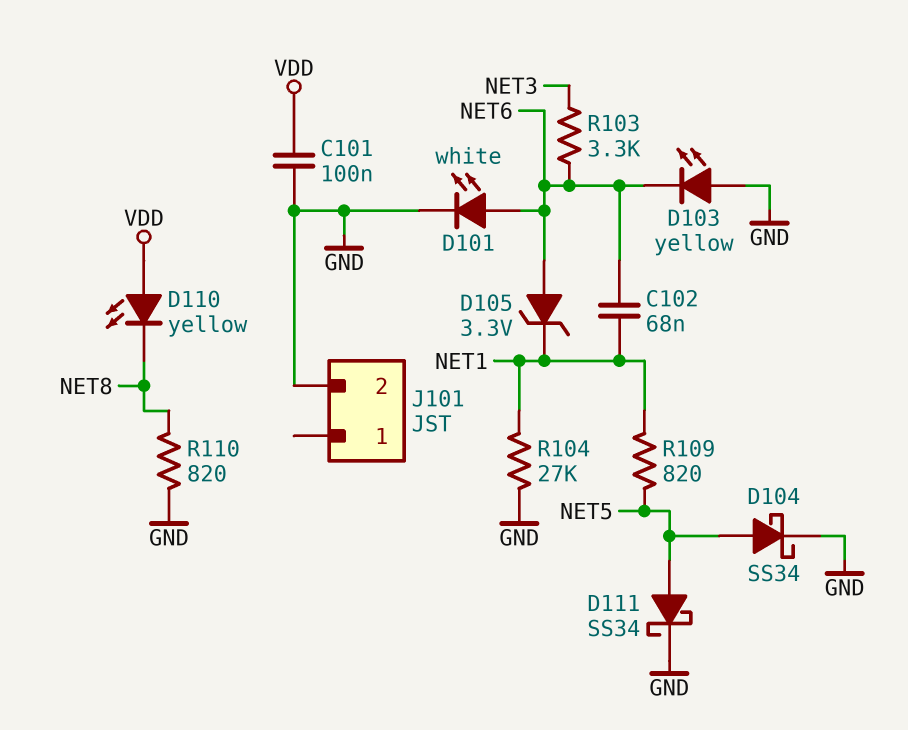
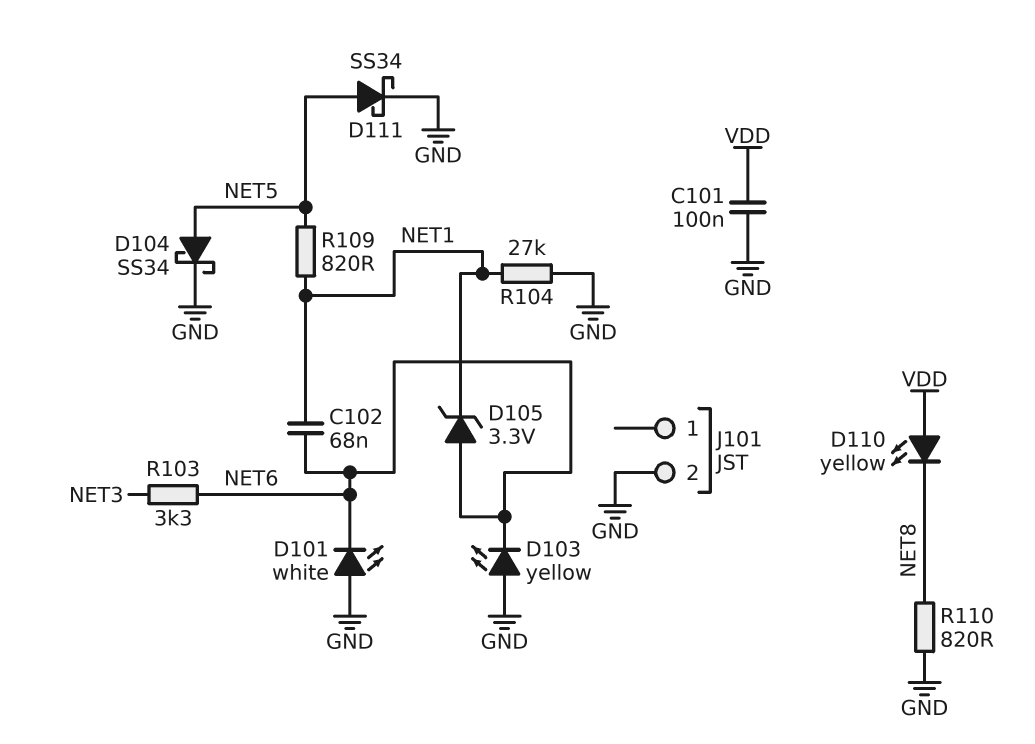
D101: LED white (A NET6, K GND) -> LED white (A GND, K NET6)

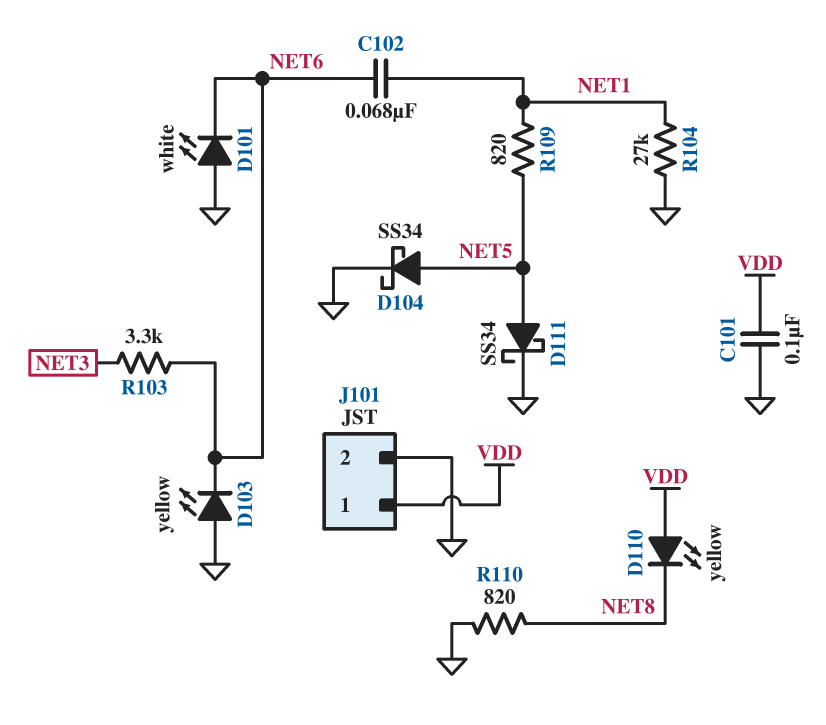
D105: zener 3.3V (A NET6, K NET1) -> none
J101 pin 1: none -> VDD

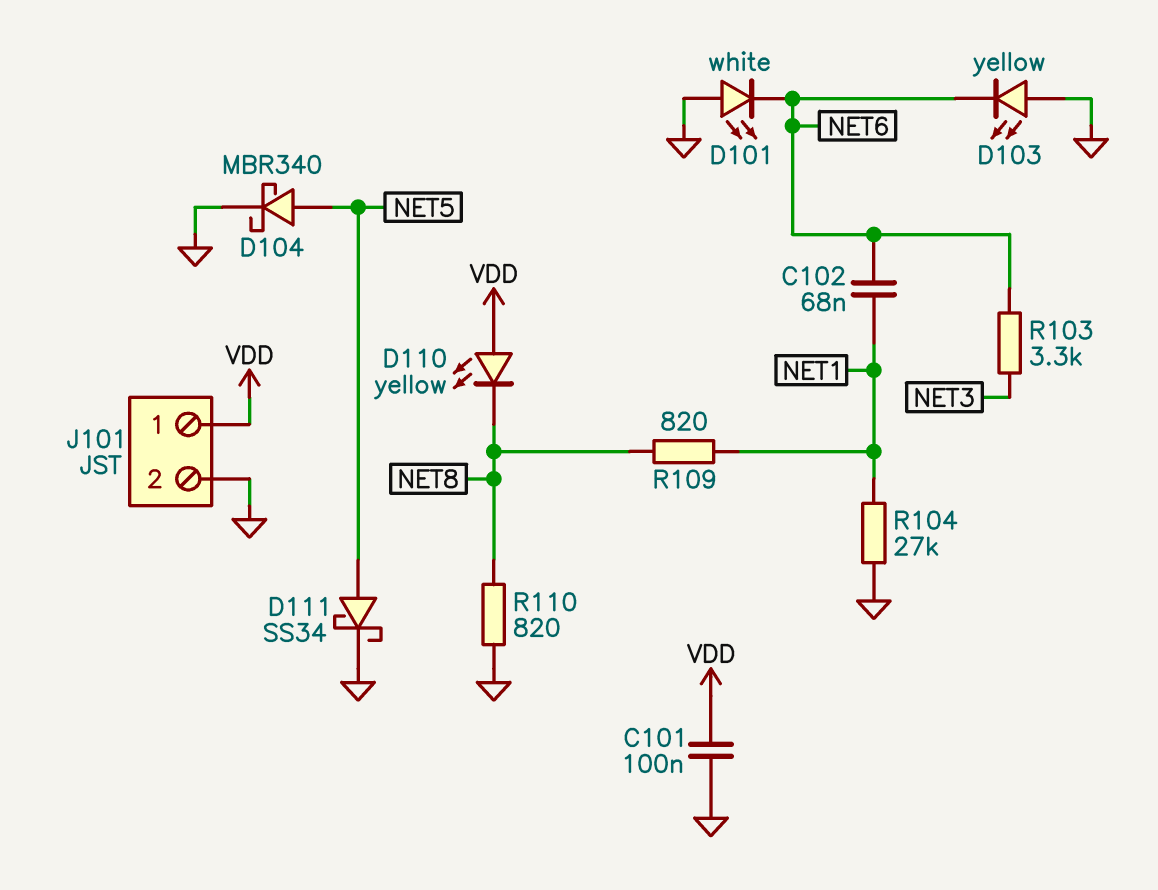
D104: schottky SS34 (A NET5, K GND) -> schottky MBR340 (A NET5, K GND)
R109: 820 (NET1, NET5) -> 820 (NET1, NET8)

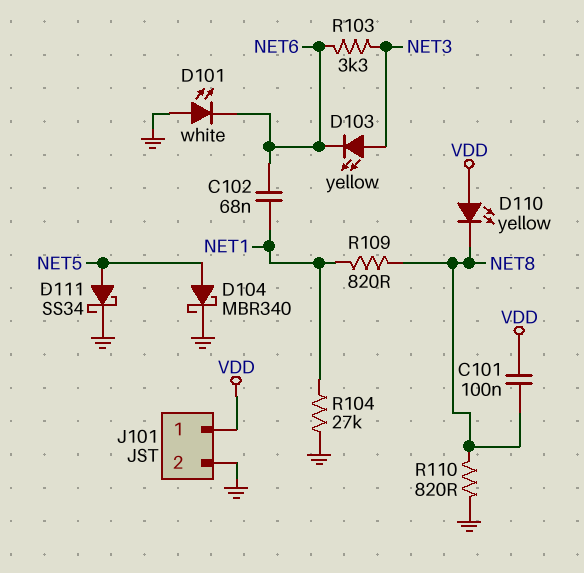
C101: 100nF (GND, VDD) -> 100nF (NET8, VDD)
D103: LED yellow (A GND, K NET6) -> LED yellow (A NET3, K NET6)

